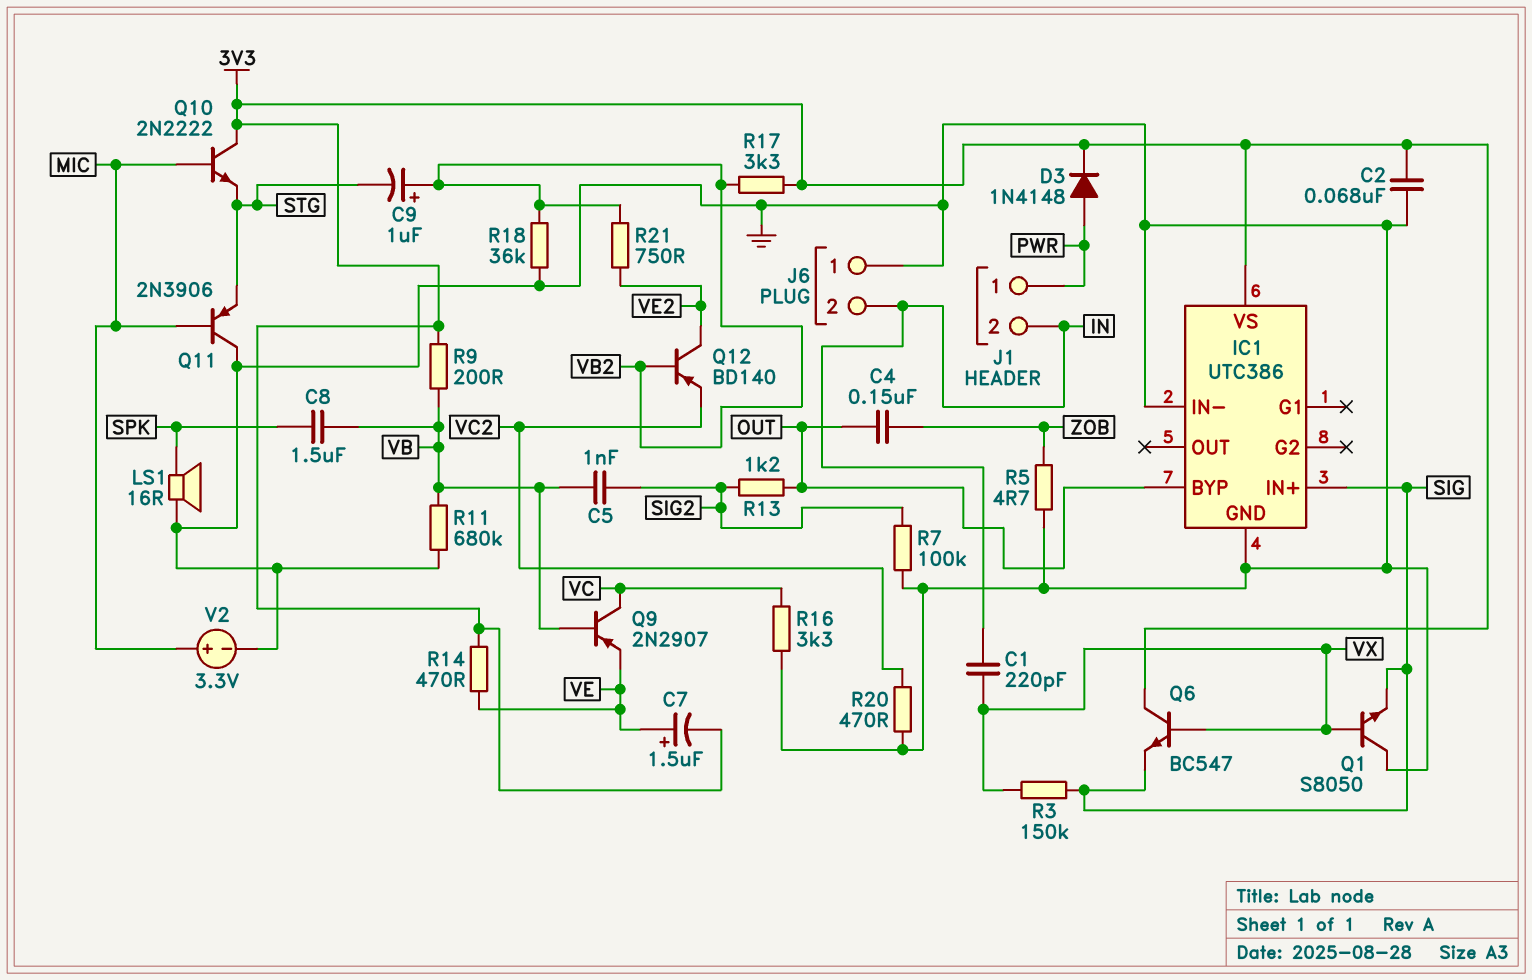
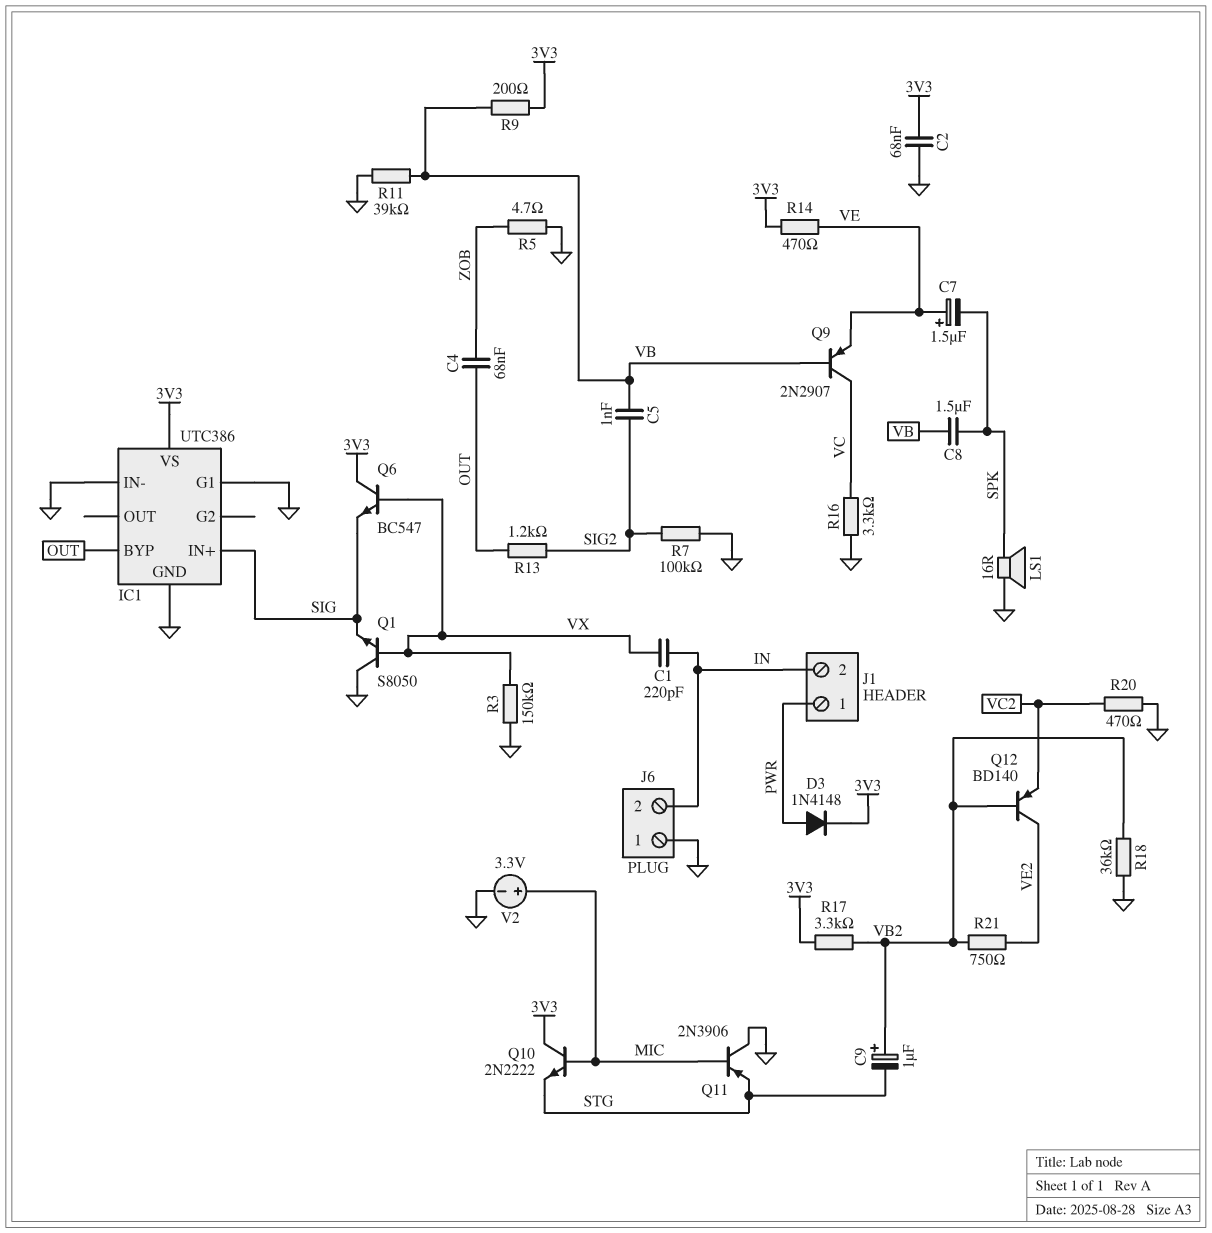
C4: 150nF (OUT, ZOB) -> 68nF (OUT, ZOB)
C7: 1.5uF (plus VE, minus 3V3) -> 1.5uF (plus VE, minus SPK)
IC1 pin G1: none -> GND
R3: 150k (SIG, VX) -> 150k (GND, VX)
R11: 680k (GND, VB) -> 39k (GND, VB)

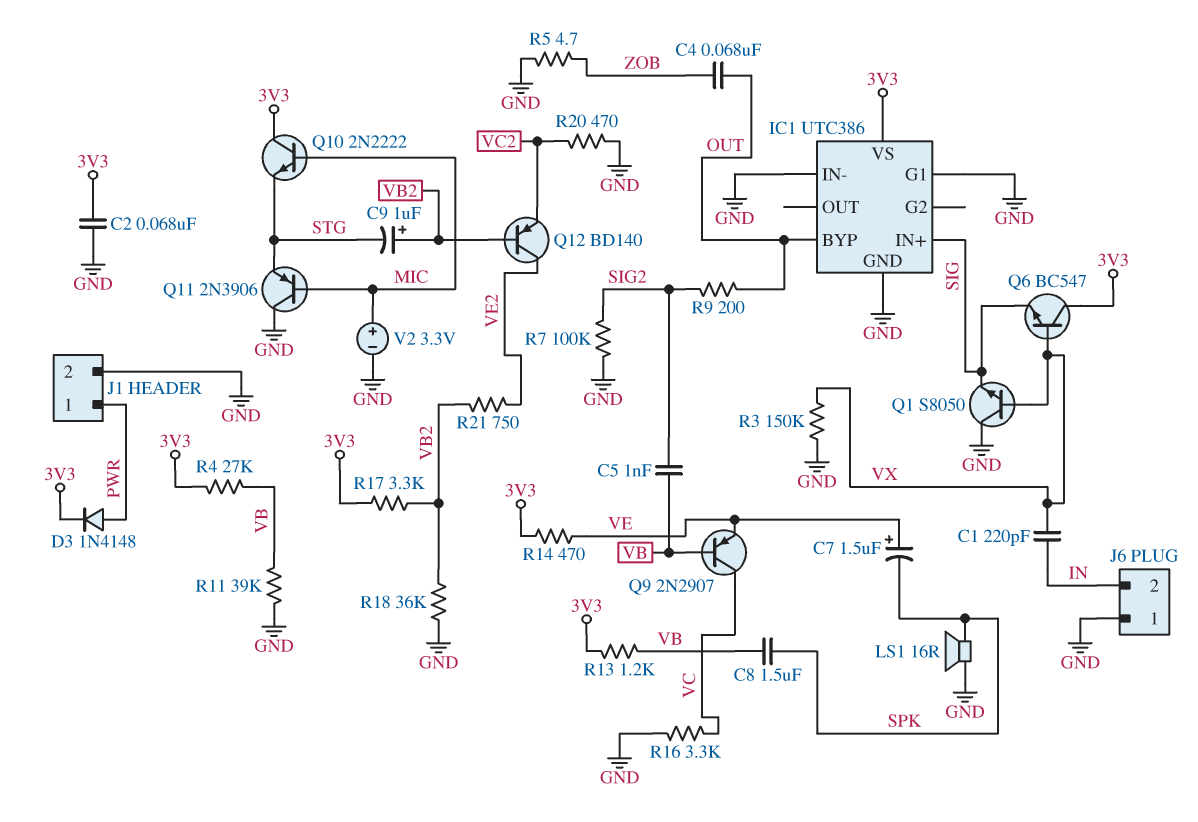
J1 pin 2: IN -> GND
R4: none -> 27k (3V3, VB)
R9: 200 (3V3, VB) -> 200 (OUT, SIG2)
R13: 1.2k (OUT, SIG2) -> 1.2k (3V3, VB)

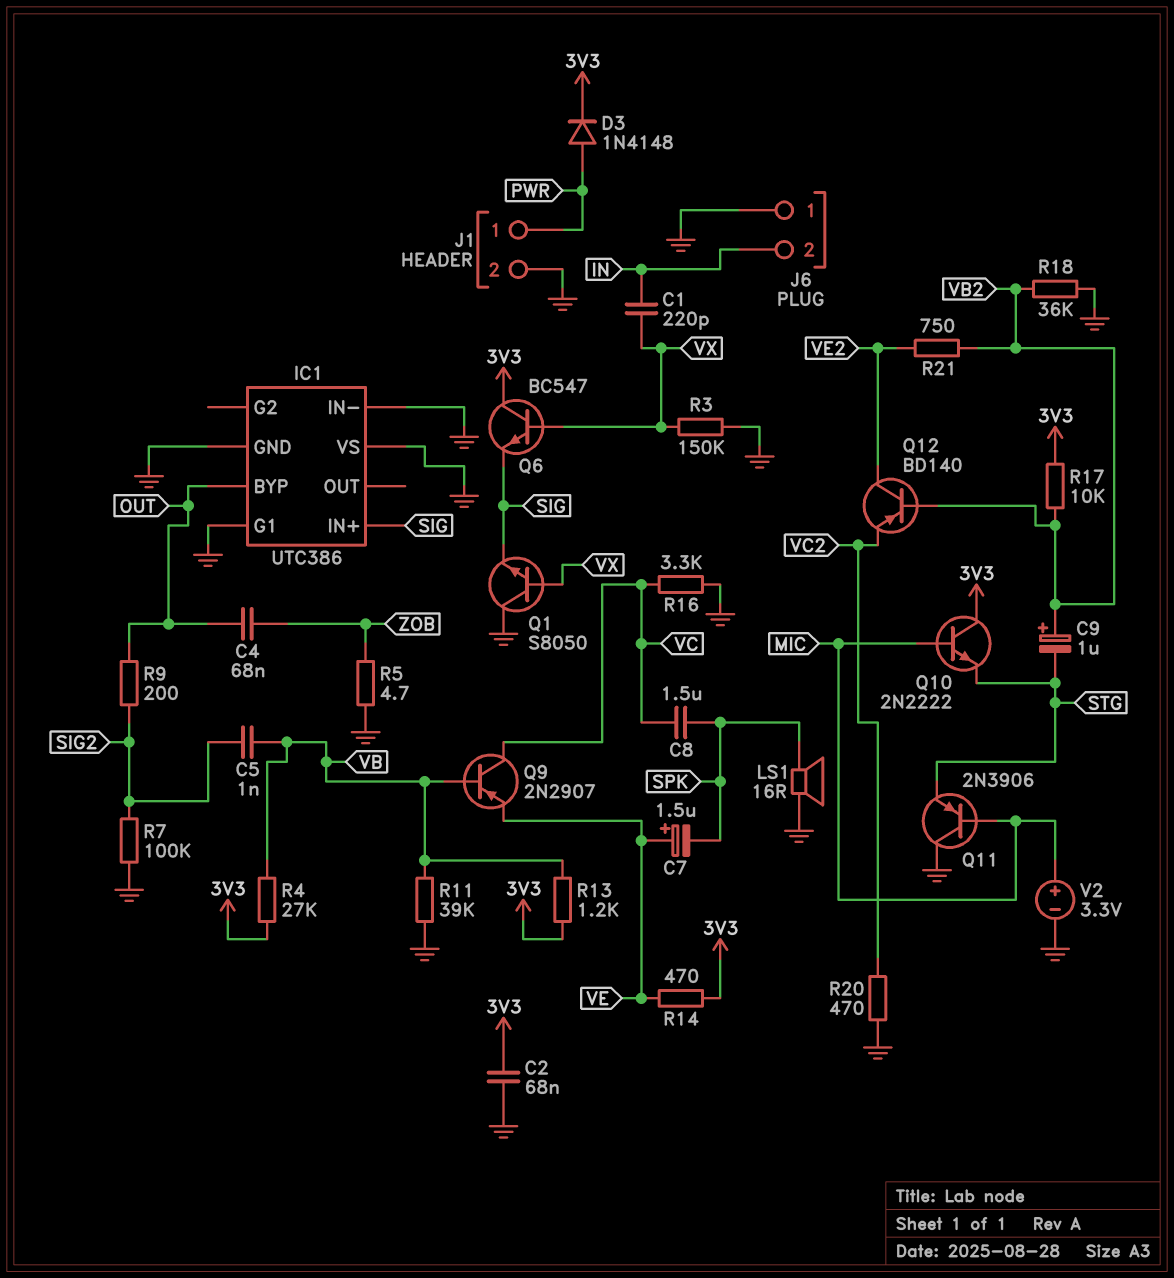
C8: 1.5uF (SPK, VB) -> 1.5uF (SPK, VC)
IC1 pin VS: 3V3 -> GND
R17: 3.3k (3V3, VB2) -> 10k (3V3, VB2)

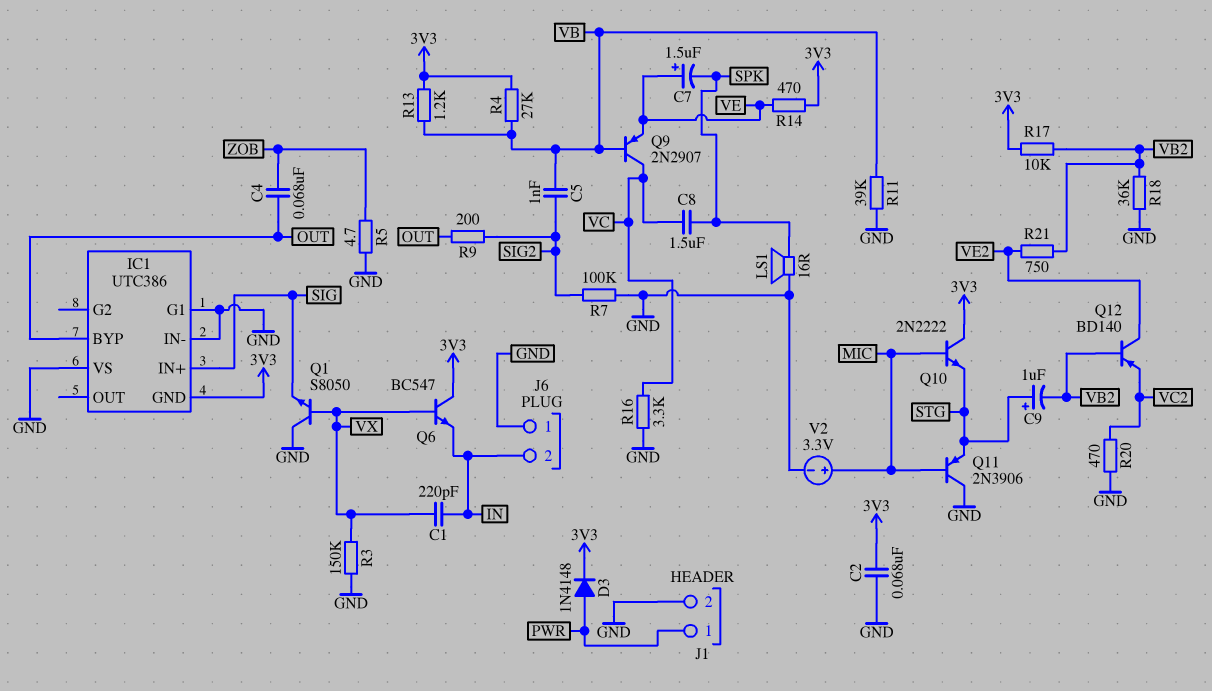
C9: 1uF (plus VB2, minus STG) -> 1uF (plus STG, minus VB2)
IC1 pin GND: GND -> 3V3
Q6: NPN BC547 (B VX, C 3V3, E SIG) -> NPN BC547 (B VX, C 3V3, E IN)

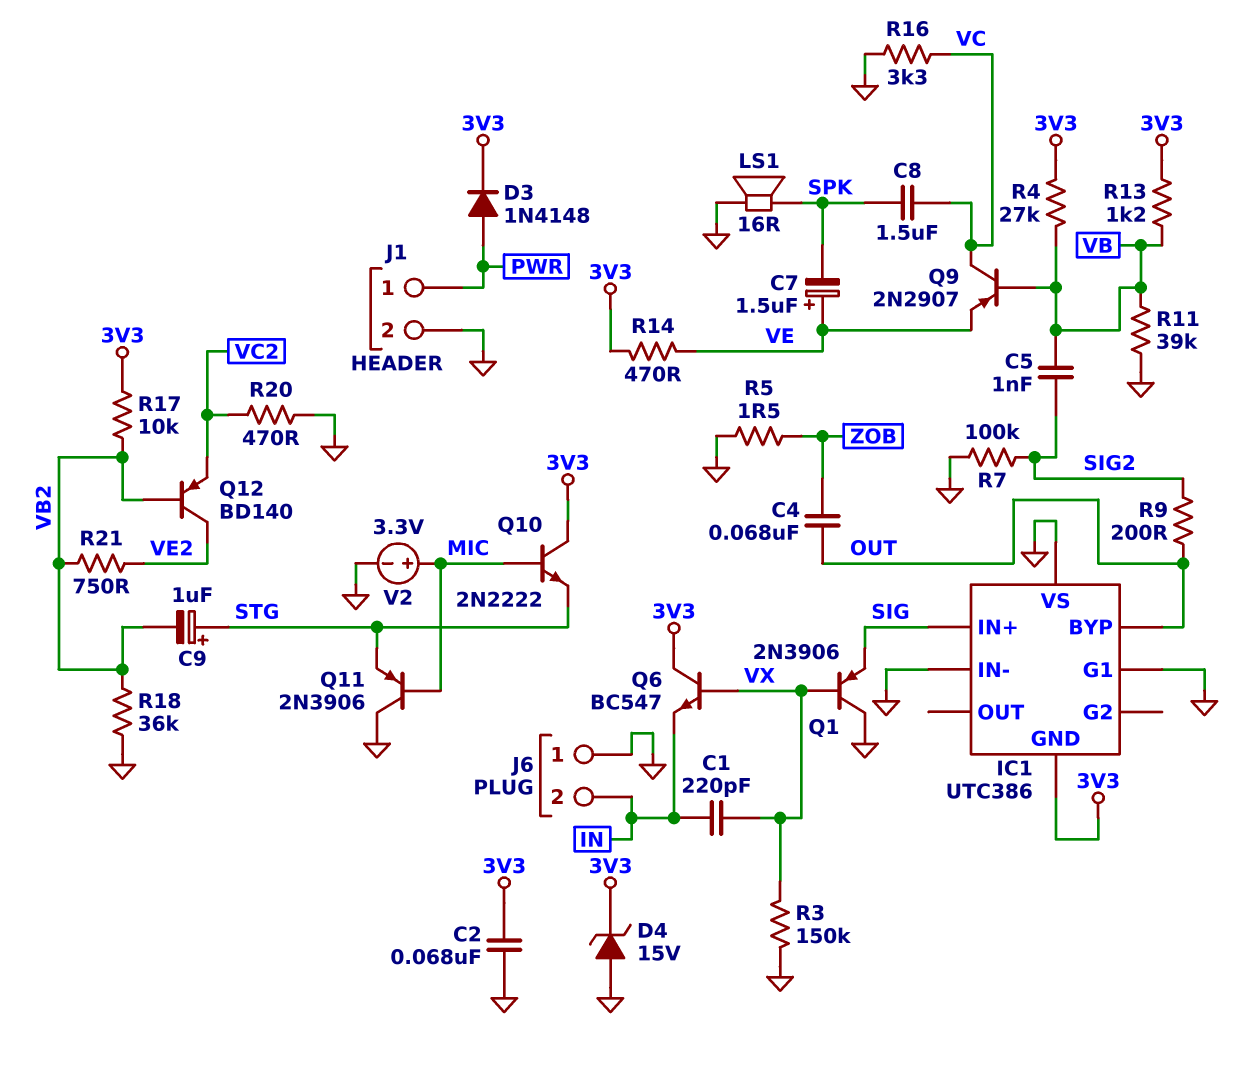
D4: none -> zener 15V (A GND, K 3V3)
Q1: NPN S8050 (B VX, C GND, E SIG) -> PNP 2N3906 (B VX, C GND, E SIG)
R5: 4.7 (GND, ZOB) -> 1.5 (GND, ZOB)

